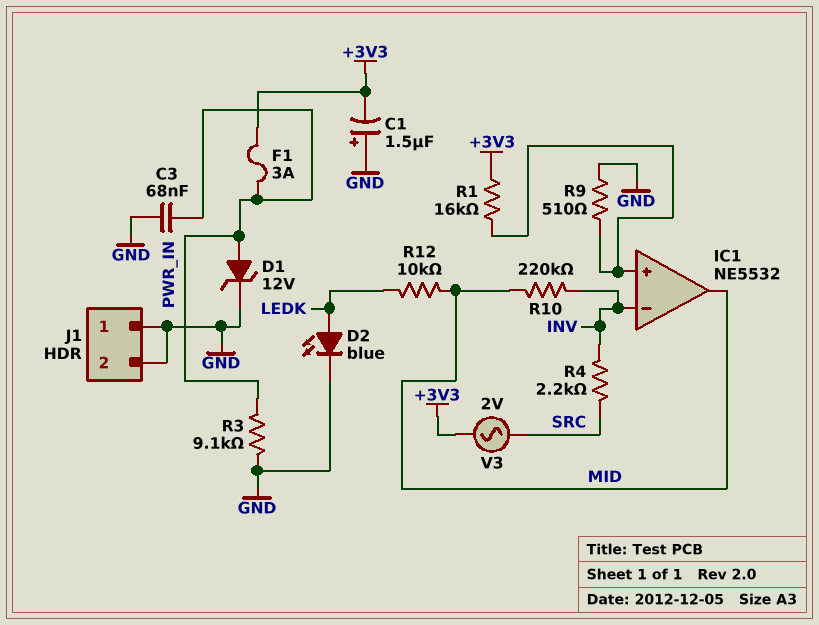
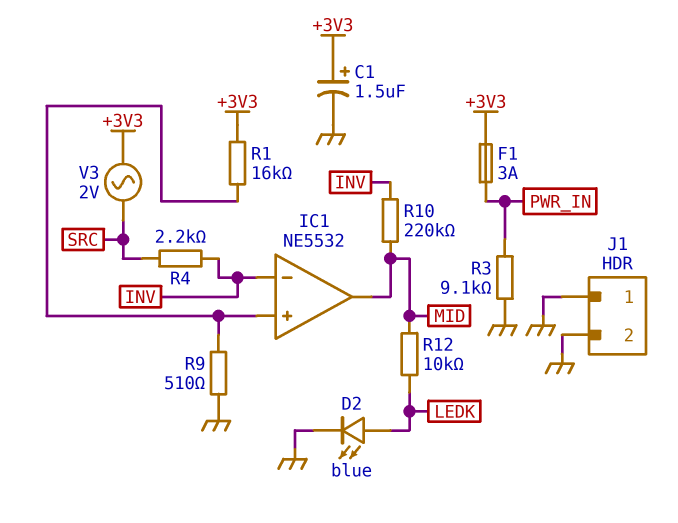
C1: 1.5uF (plus GND, minus +3V3) -> 1.5uF (plus +3V3, minus GND)
C3: 68nF (GND, PWR_IN) -> none
D1: zener 12V (A PWR_IN, K GND) -> none

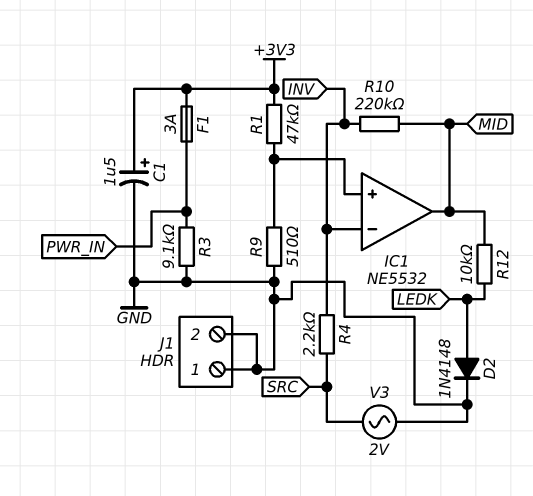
D2: LED blue (A LEDK, K GND) -> diode 1N4148 (A LEDK, K GND)
R1: 16k (+3V3, IC1/in+) -> 47k (+3V3, IC1/in+)
V3: AC 2V (+3V3, SRC) -> AC 2V (GND, SRC)

